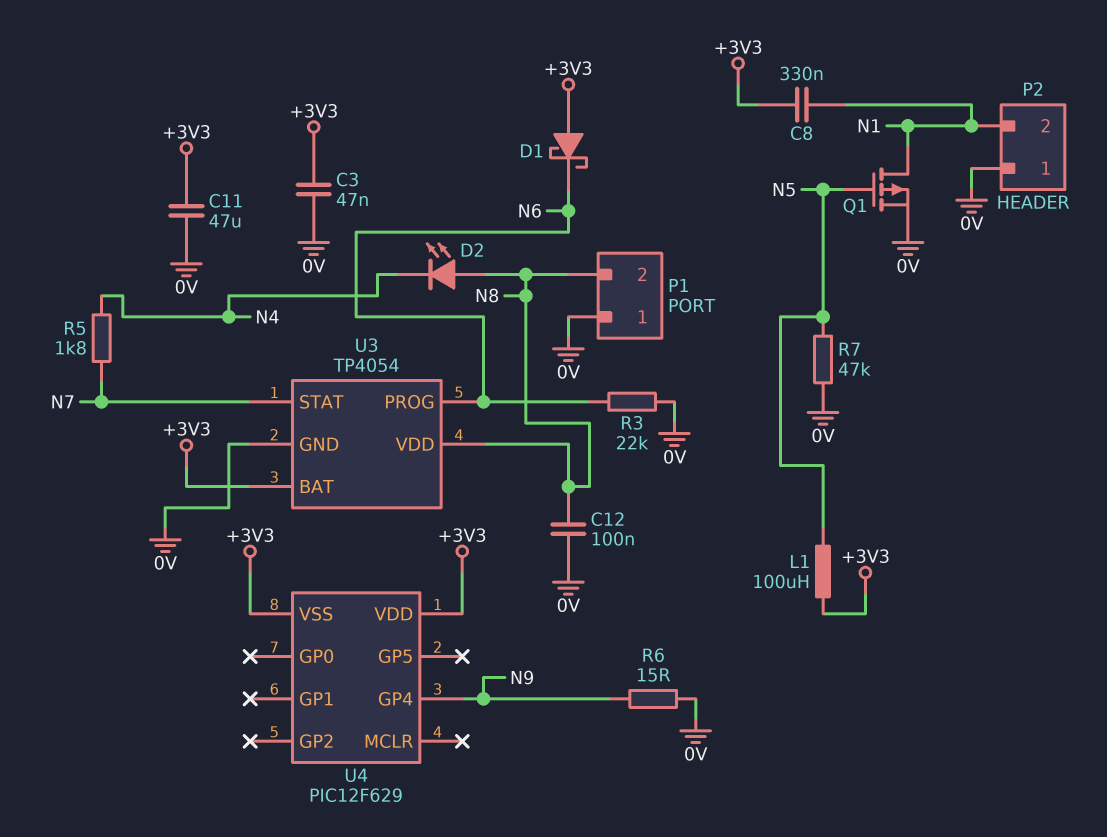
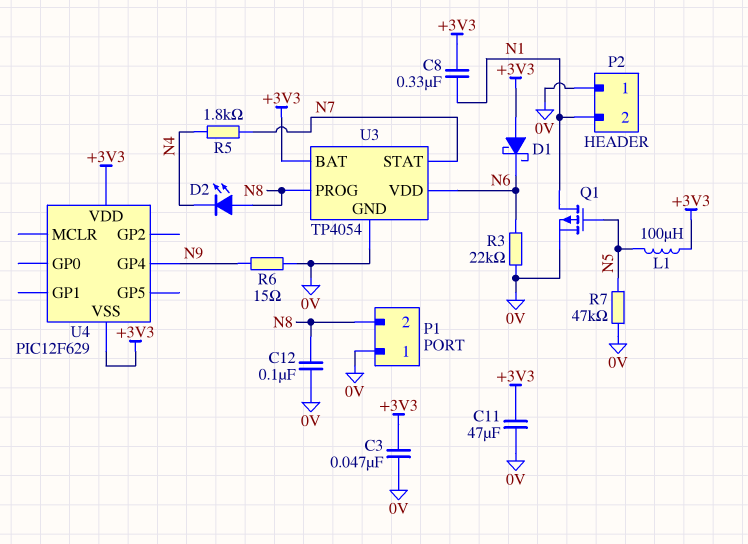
U3 pin PROG: N6 -> N8
U3 pin VDD: N8 -> N6

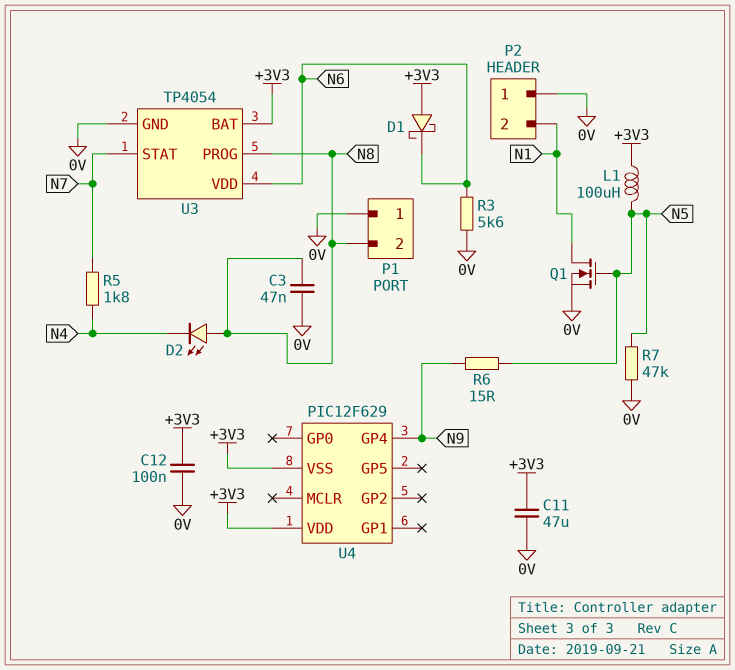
C3: 47nF (+3V3, 0V) -> 47nF (0V, N8)
C8: 330nF (+3V3, N1) -> none
C12: 100nF (0V, N8) -> 100nF (+3V3, 0V)
Q1: PMOS (G N5, D N1, S 0V) -> NMOS (G N5, D N1, S 0V)
R3: 22k (0V, N6) -> 5.6k (0V, N6)
R6: 15 (0V, N9) -> 15 (N5, N9)

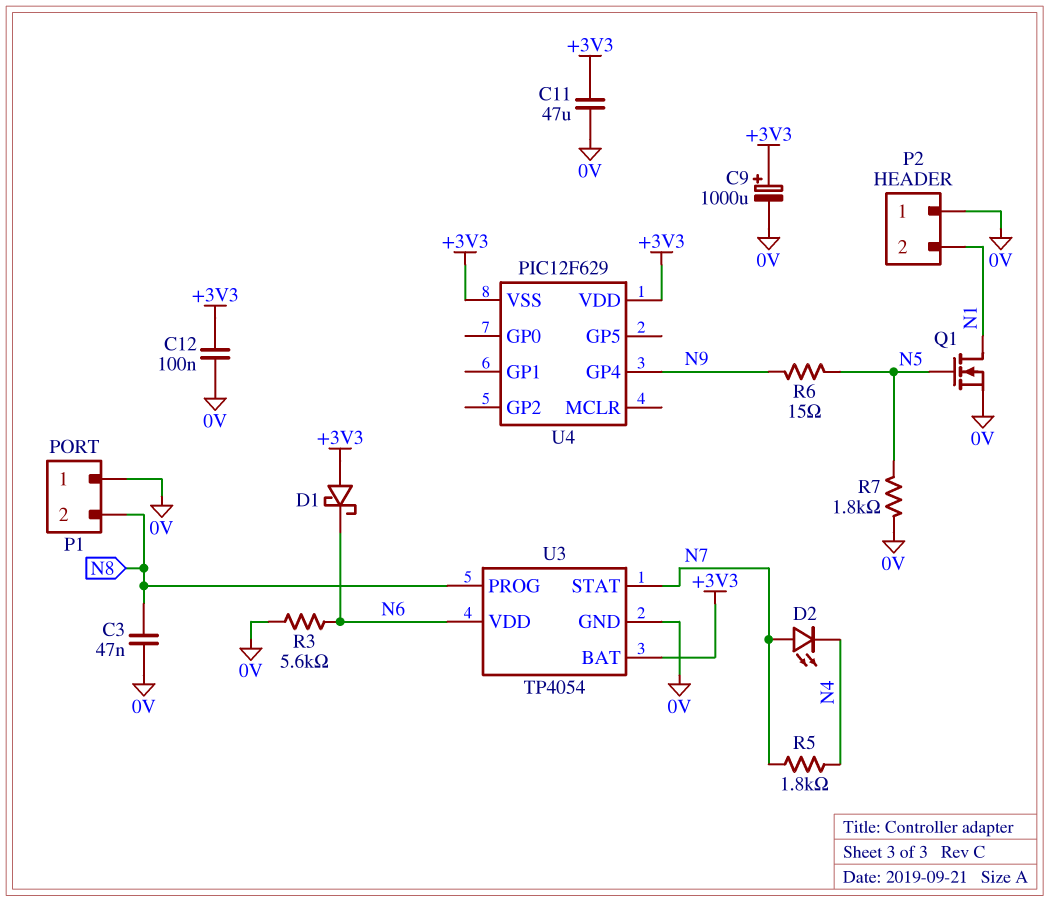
C9: none -> 1000uF (plus +3V3, minus 0V)
D2: LED (A N8, K N4) -> LED (A N7, K N4)
L1: 100uH (+3V3, N5) -> none
R7: 47k (0V, N5) -> 1.8k (0V, N5)

